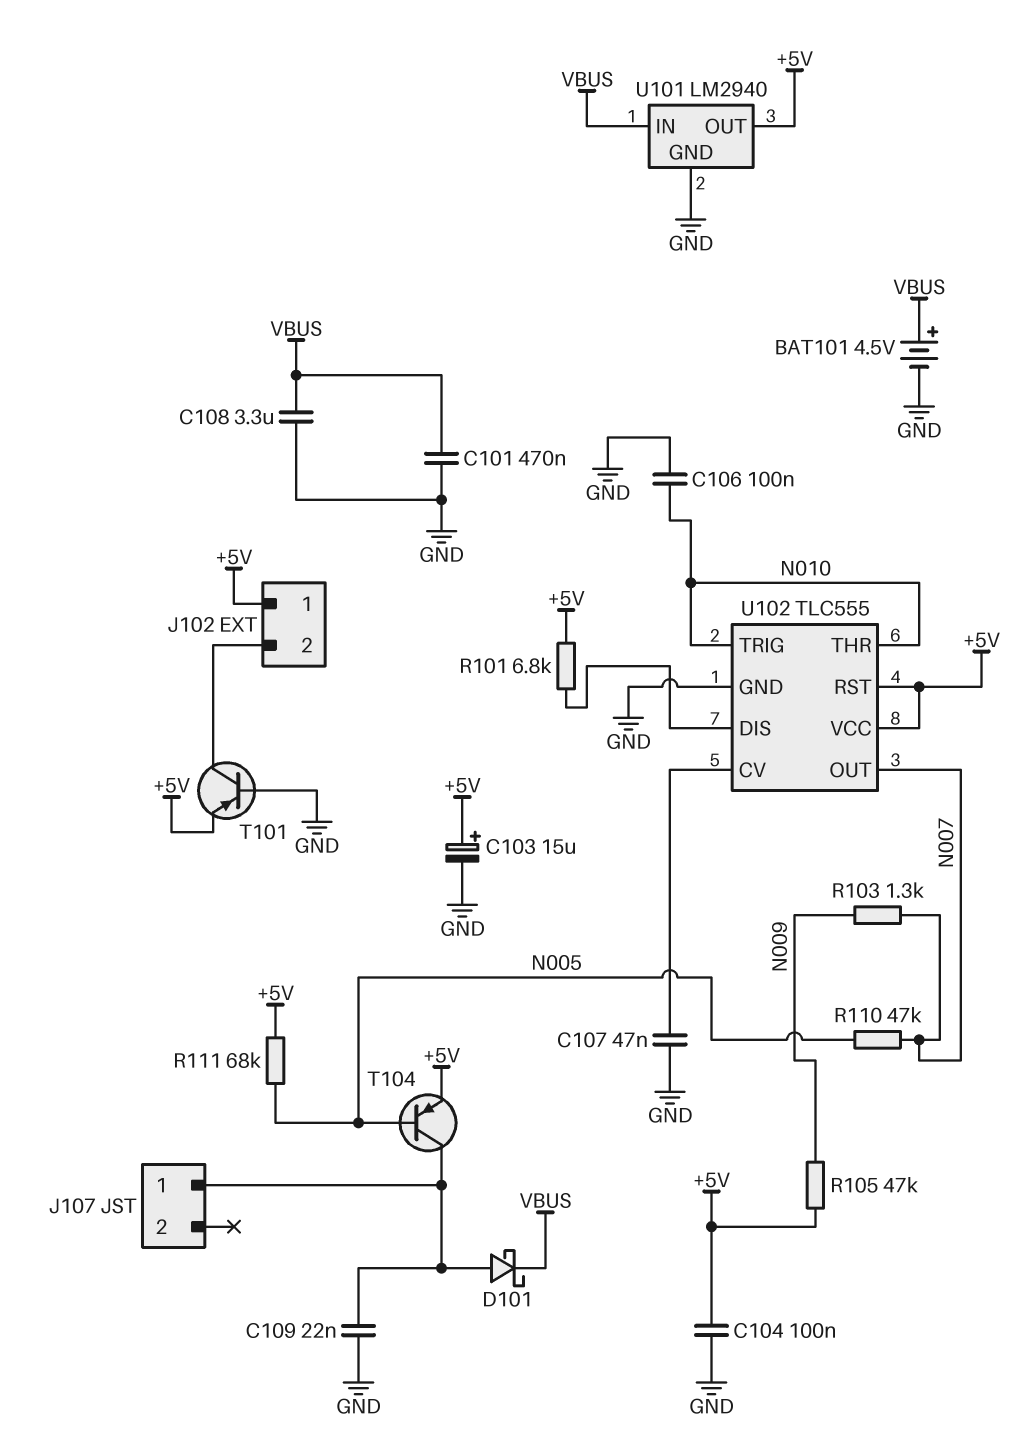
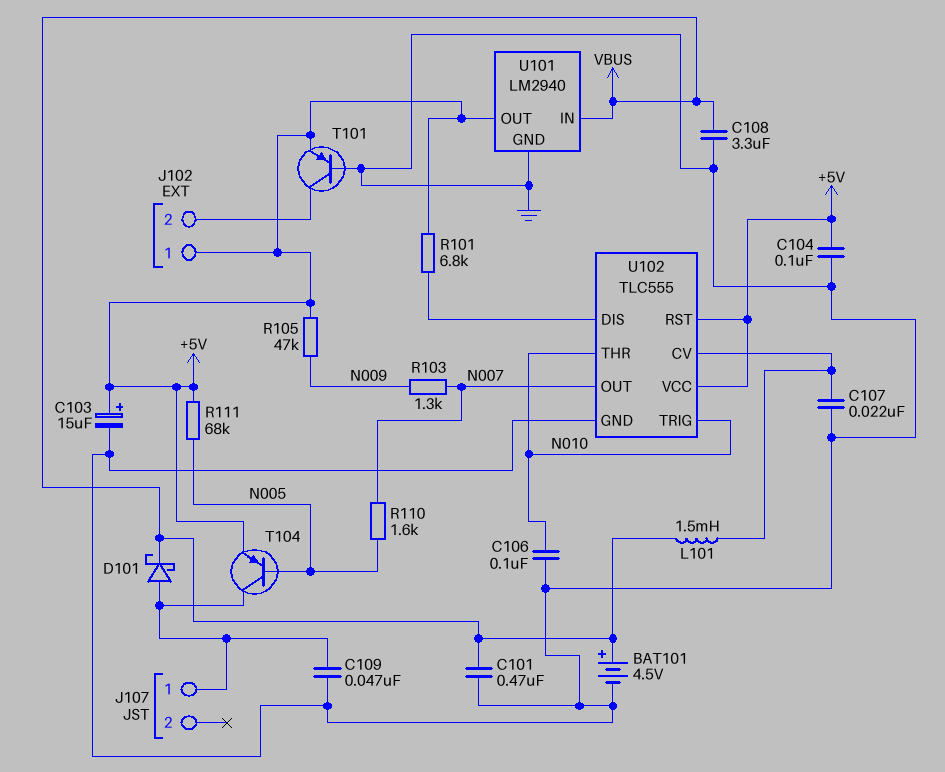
C107: 47nF (GND, U102/CV) -> 22nF (GND, U102/CV)
C109: 22nF (GND, J107/1) -> 47nF (GND, J107/1)
L101: none -> 1.5mH (U102/CV, VBUS)
R110: 47k (N005, N007) -> 1.6k (N005, N007)

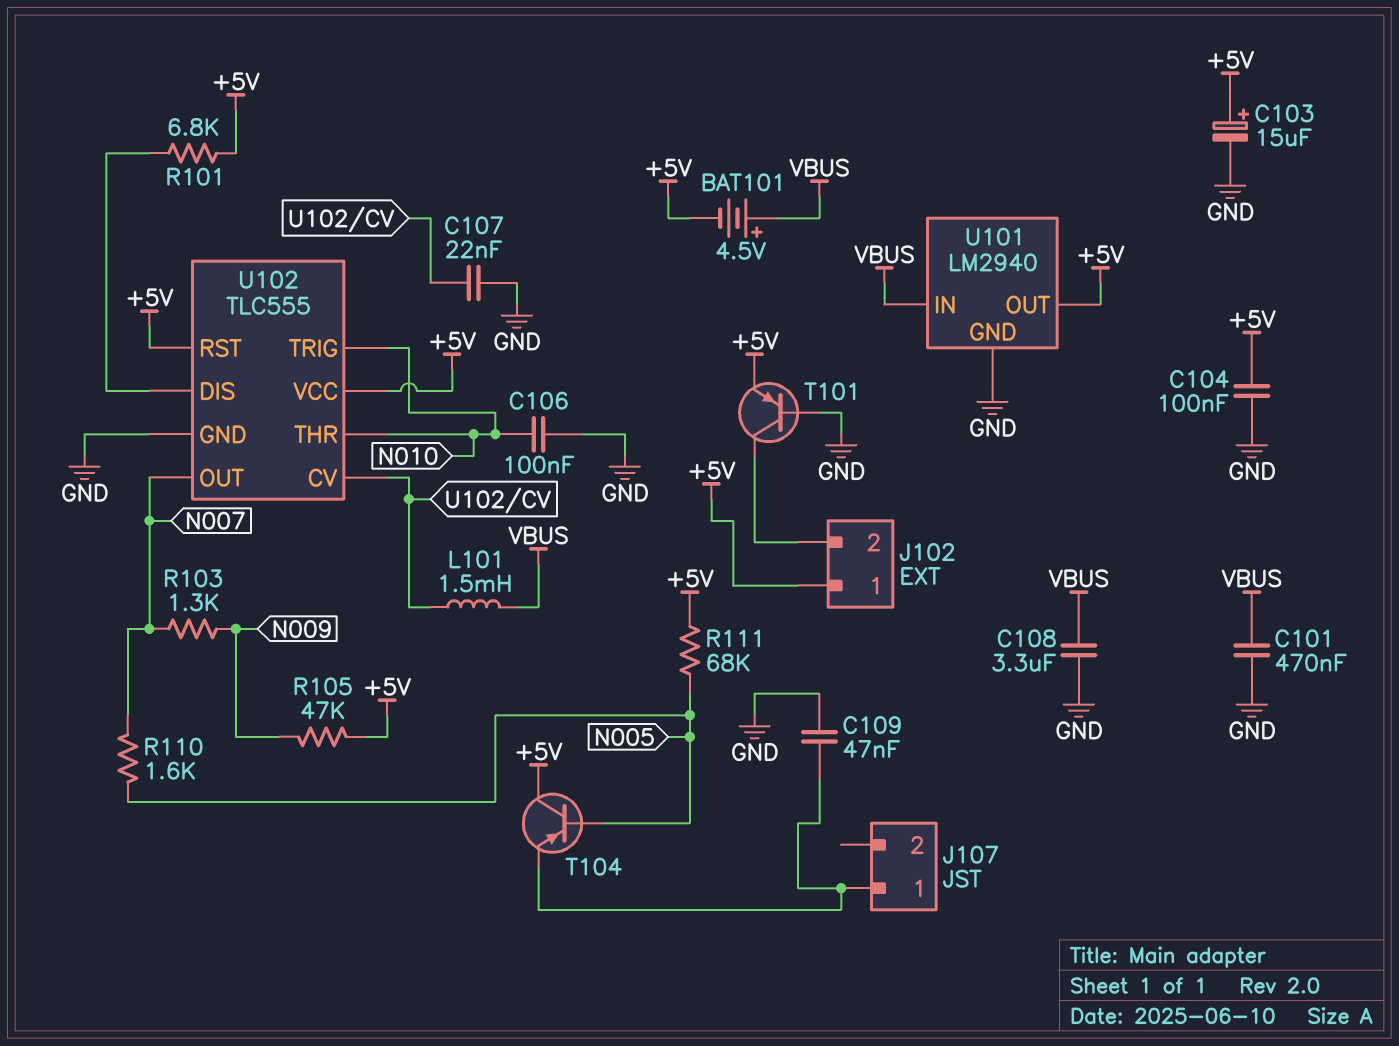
BAT101: 4.5V (plus VBUS, minus GND) -> 4.5V (plus VBUS, minus +5V)
D101: schottky (A J107/1, K VBUS) -> none
T104: PNP (B N005, C J107/1, E +5V) -> PNP (B N005, C +5V, E J107/1)

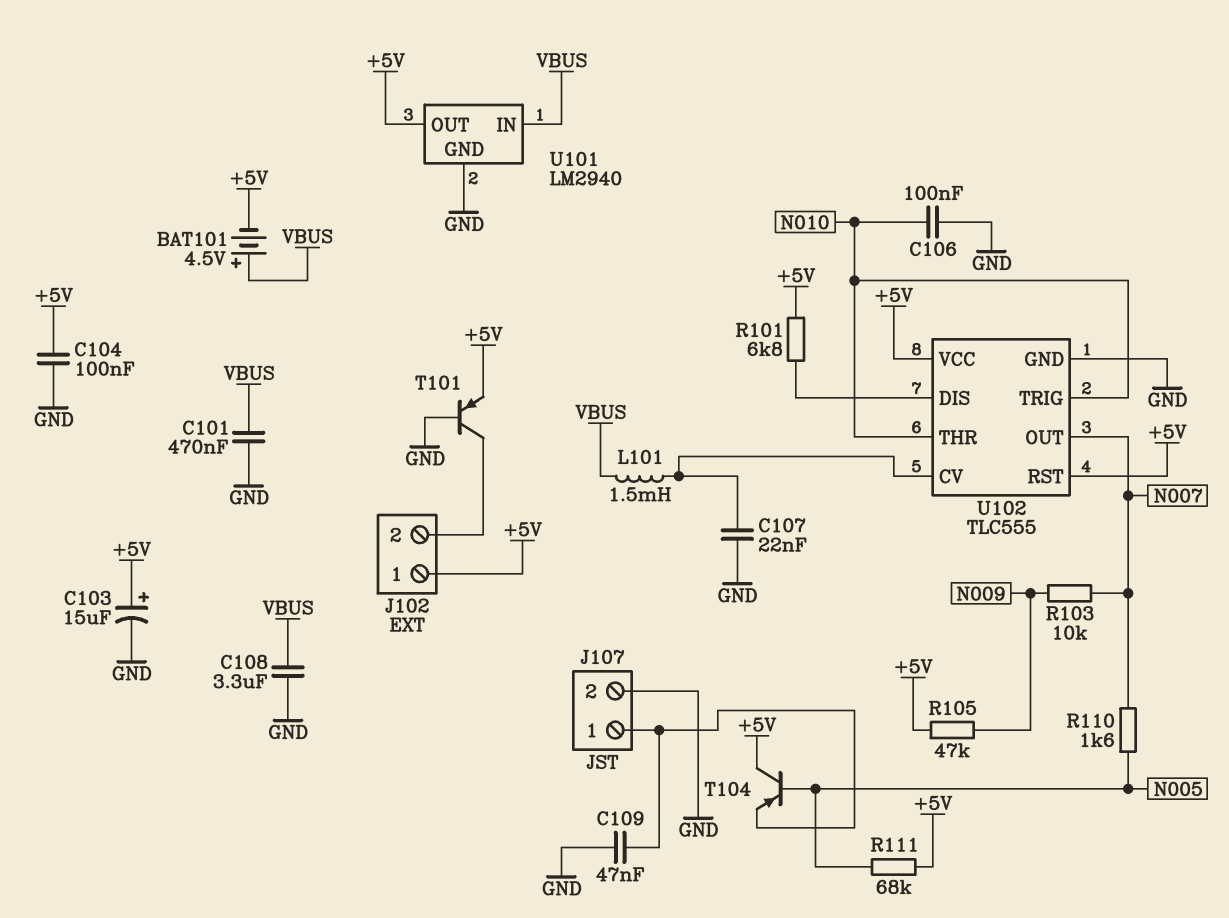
J107 pin 2: none -> GND
R103: 1.3k (N007, N009) -> 10k (N007, N009)

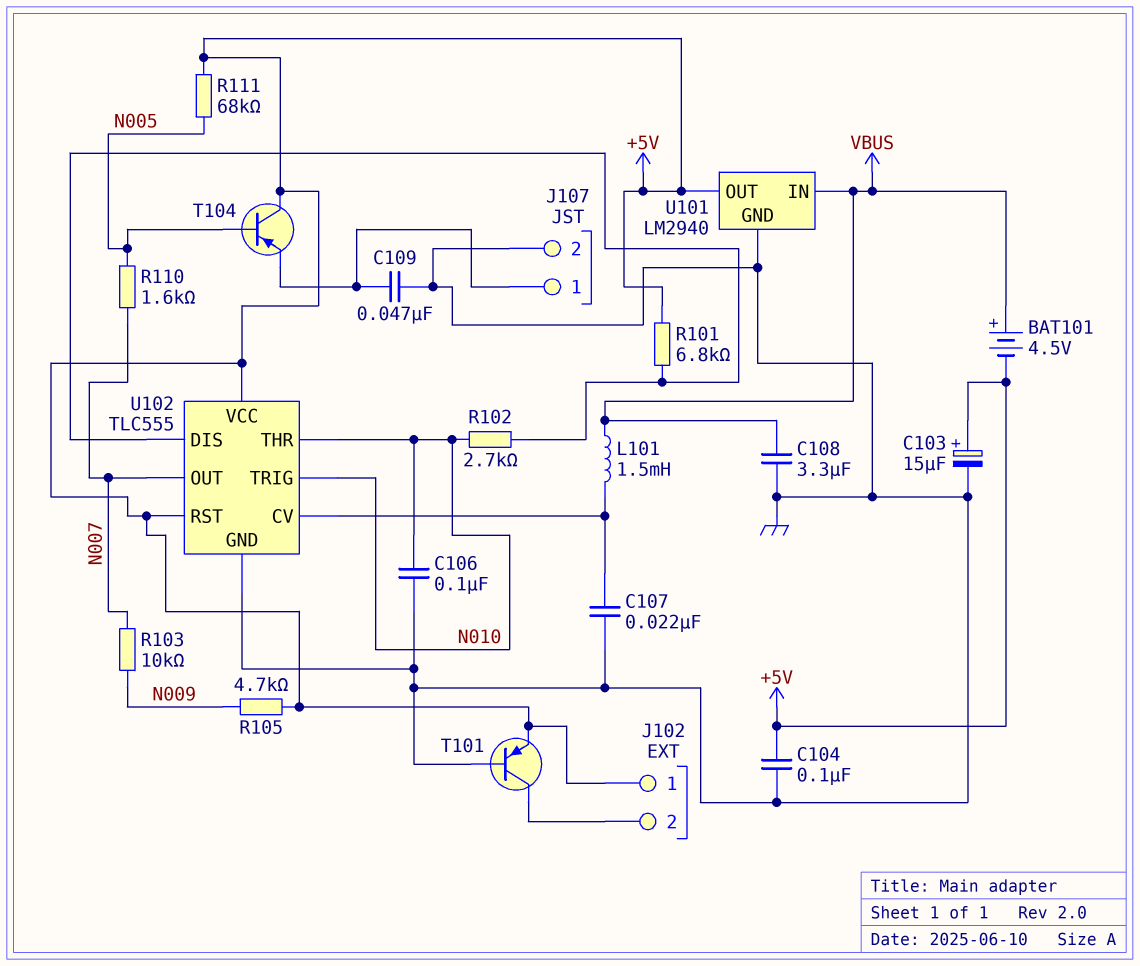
C101: 470nF (GND, VBUS) -> none
R102: none -> 2.7k (N010, U102/DIS)
R105: 47k (+5V, N009) -> 4.7k (+5V, N009)

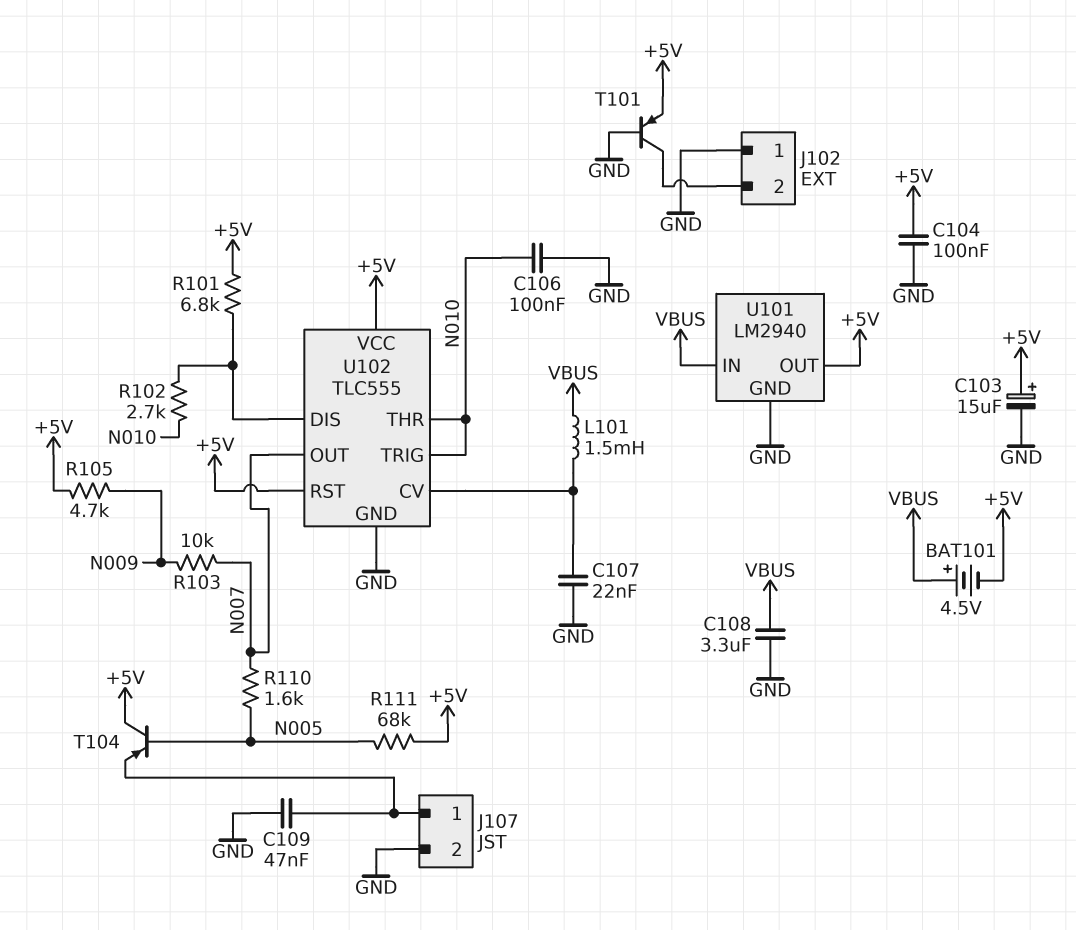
J102 pin 1: +5V -> GND

